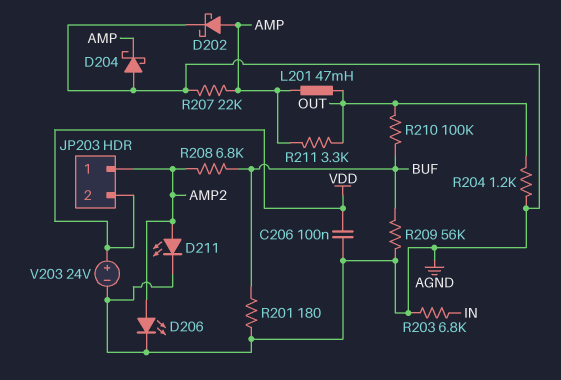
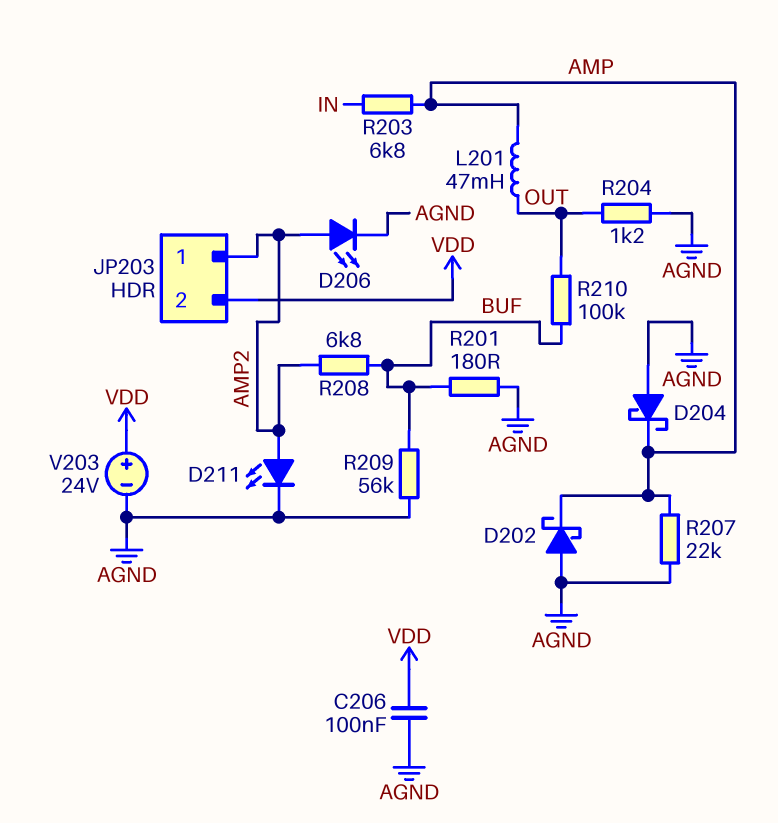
D202: schottky (A AMP, K AGND) -> schottky (A AGND, K AMP)
R203: 6.8k (AGND, IN) -> 6.8k (AMP, IN)
R211: 3.3k (AMP, OUT) -> none

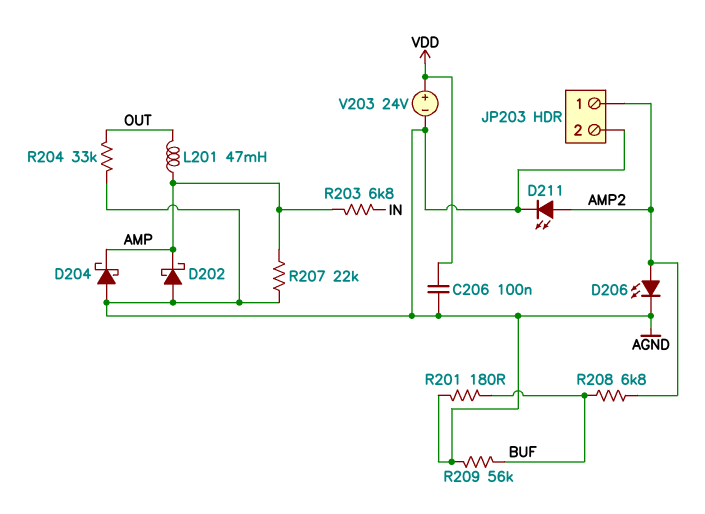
JP203 pin 2: VDD -> AGND
R204: 1.2k (AGND, OUT) -> 33k (AGND, OUT)
R210: 100k (BUF, OUT) -> none

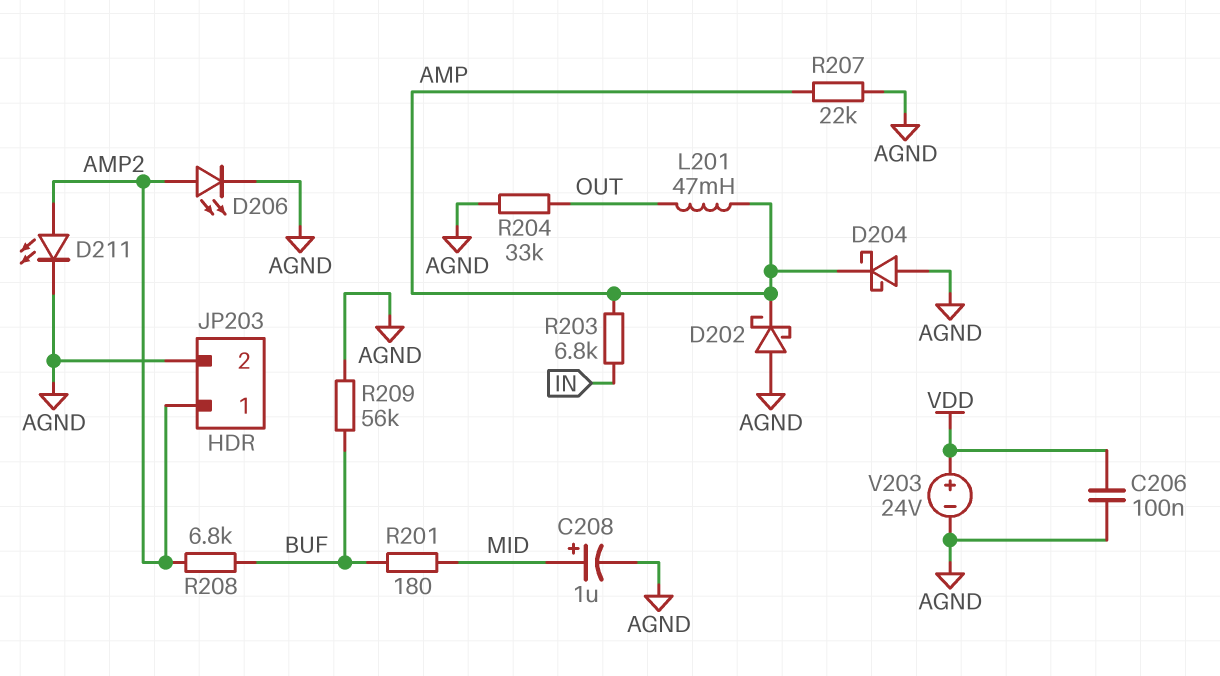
C208: none -> 1uF (plus MID, minus AGND)
R201: 180 (AGND, BUF) -> 180 (BUF, MID)

